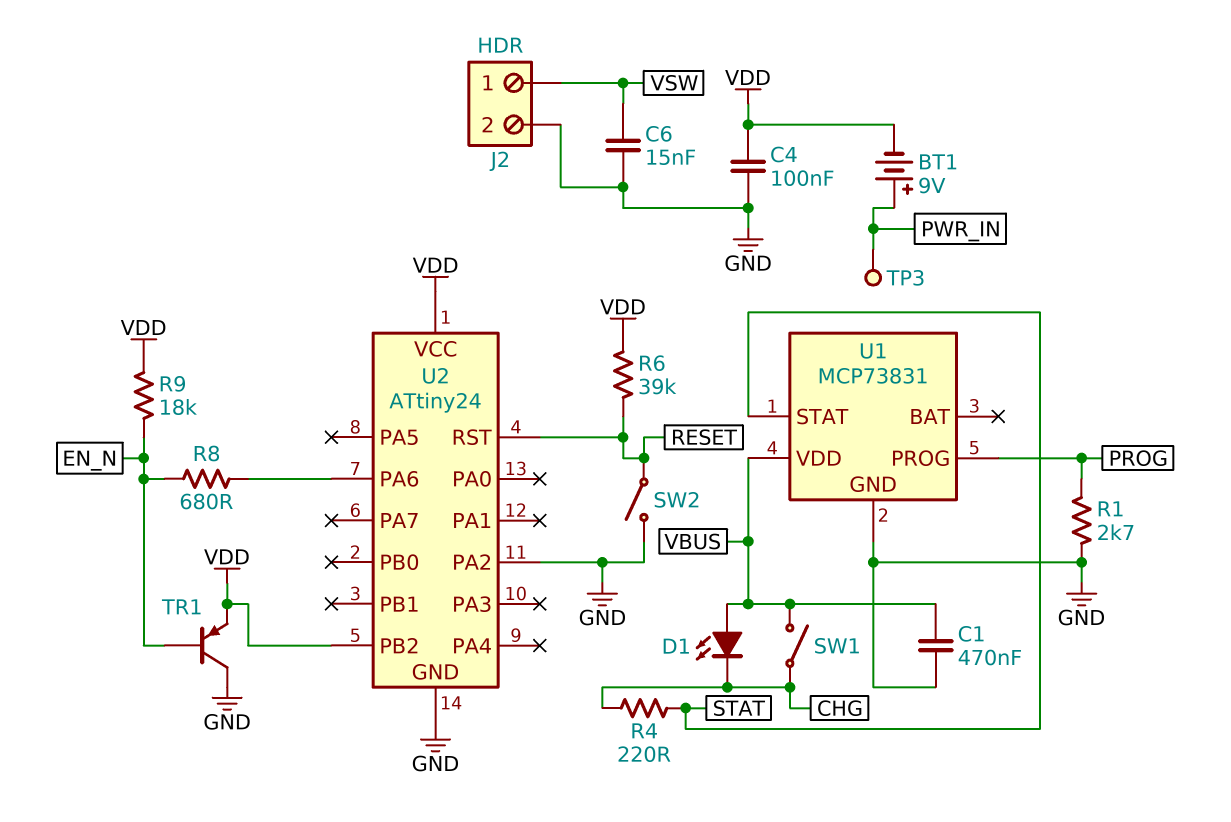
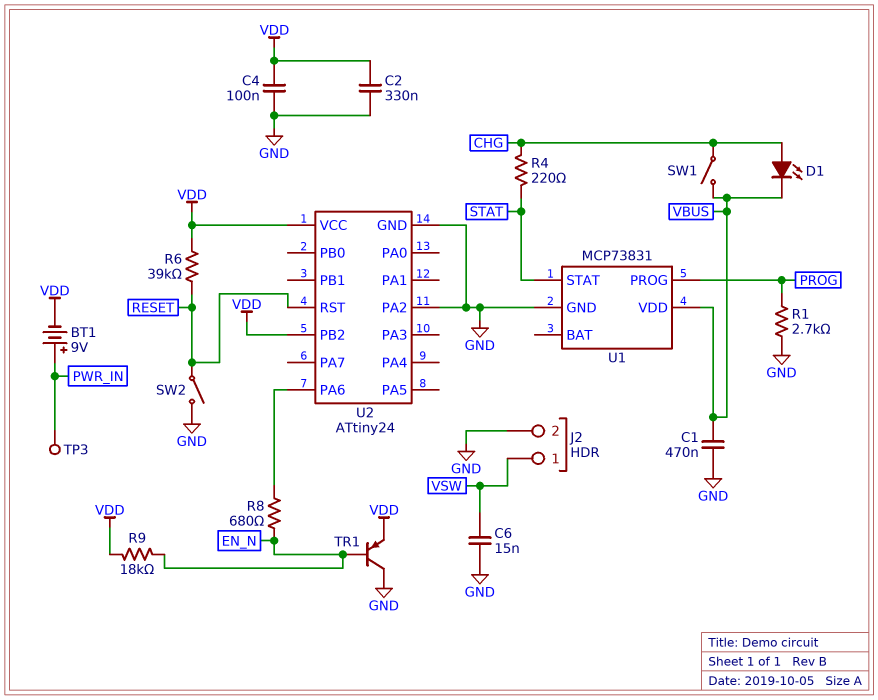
C2: none -> 330nF (GND, VDD)
D1: LED (A VBUS, K CHG) -> LED (A CHG, K VBUS)

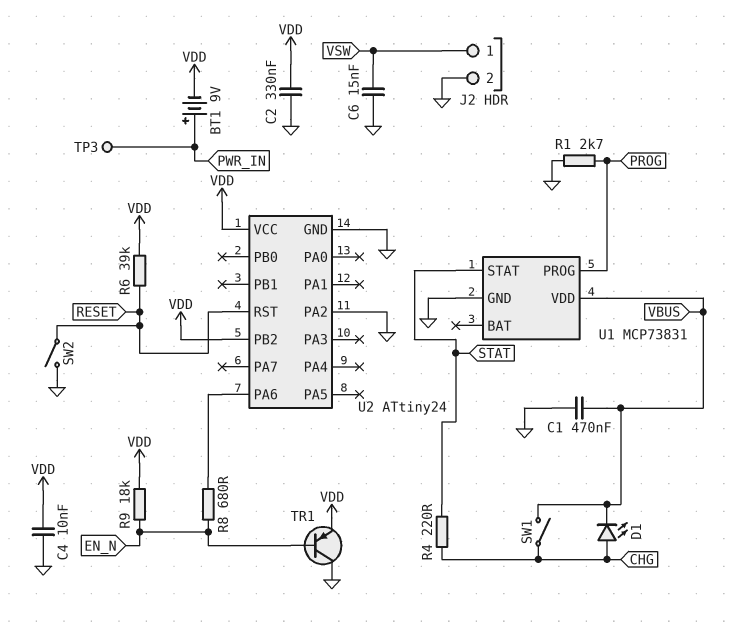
C4: 100nF (GND, VDD) -> 10nF (GND, VDD)

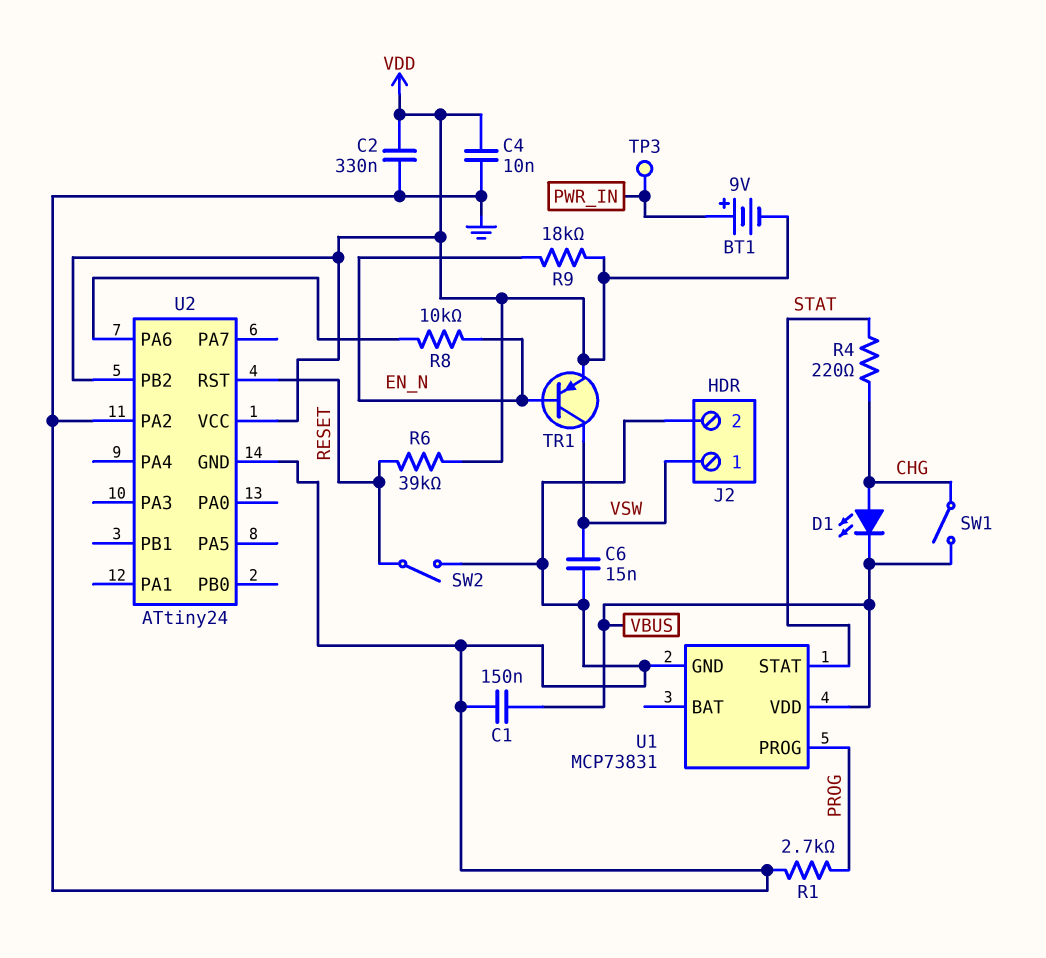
C1: 470nF (GND, VBUS) -> 150nF (GND, VBUS)
R8: 680 (EN_N, U2/PA6) -> 10k (EN_N, U2/PA6)
TR1: PNP (B EN_N, C GND, E VDD) -> PNP (B EN_N, C VSW, E VDD)

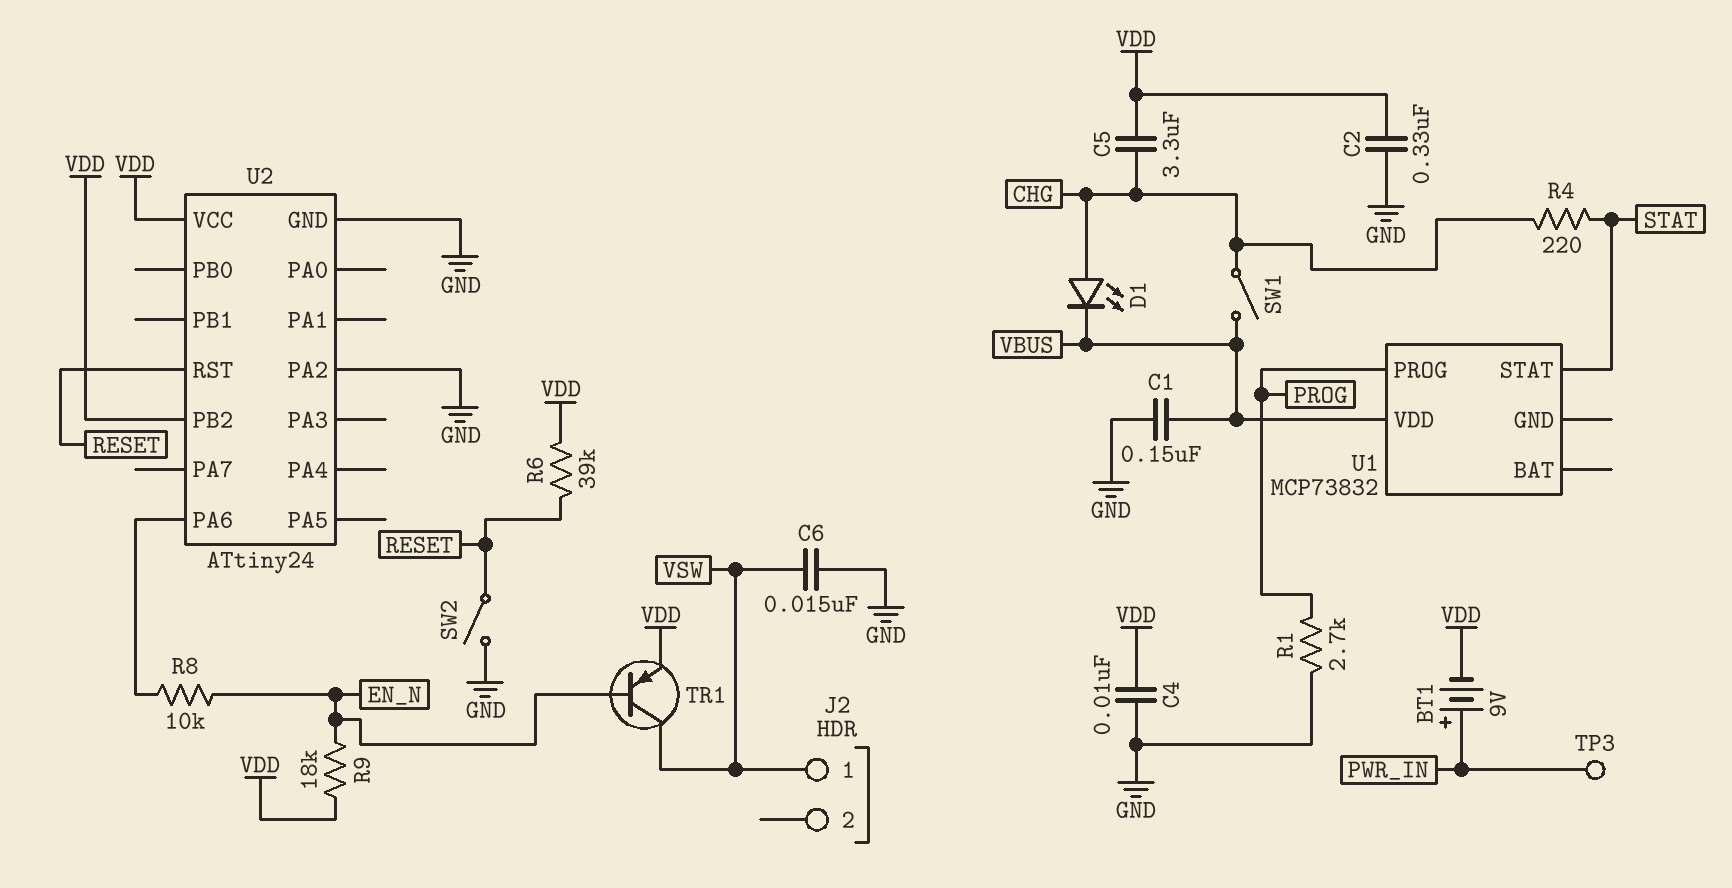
C5: none -> 3.3uF (CHG, VDD)
J2 pin 2: GND -> none
U1: MCP73831 -> MCP73832
U1 pin GND: GND -> none

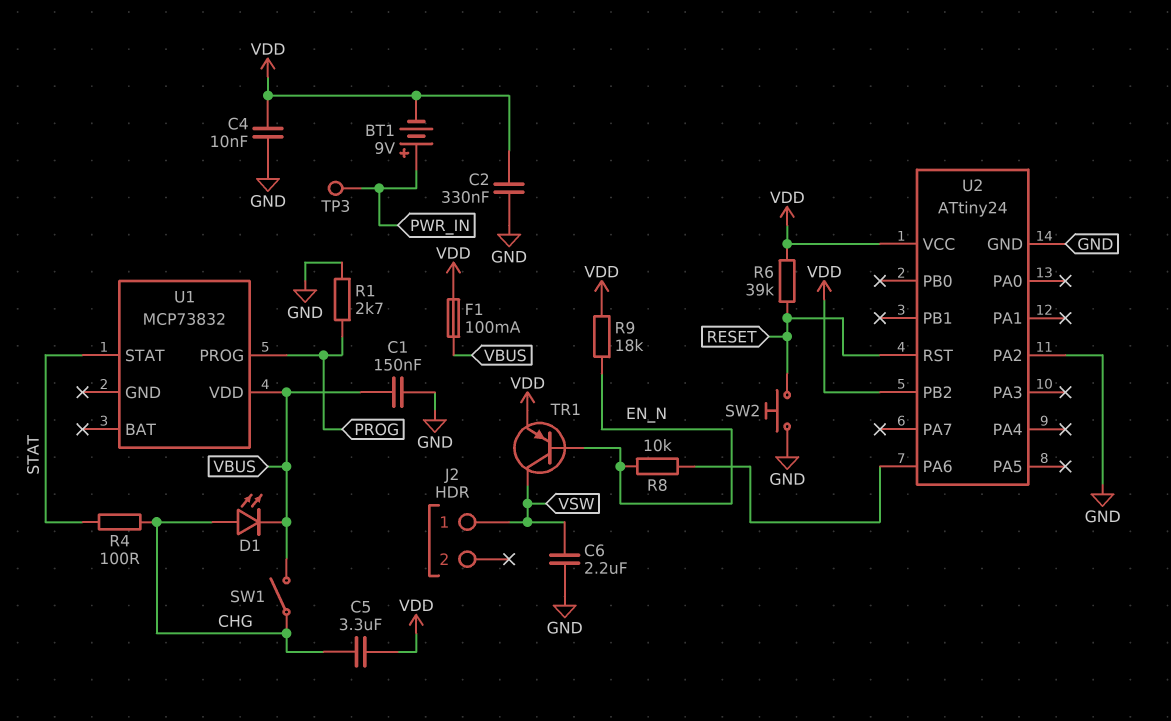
C6: 15nF (GND, VSW) -> 2.2uF (GND, VSW)
F1: none -> 100mA (VBUS, VDD)
R4: 220 (CHG, STAT) -> 100 (CHG, STAT)
SW2: switch (GND, RESET) -> button (GND, RESET)

